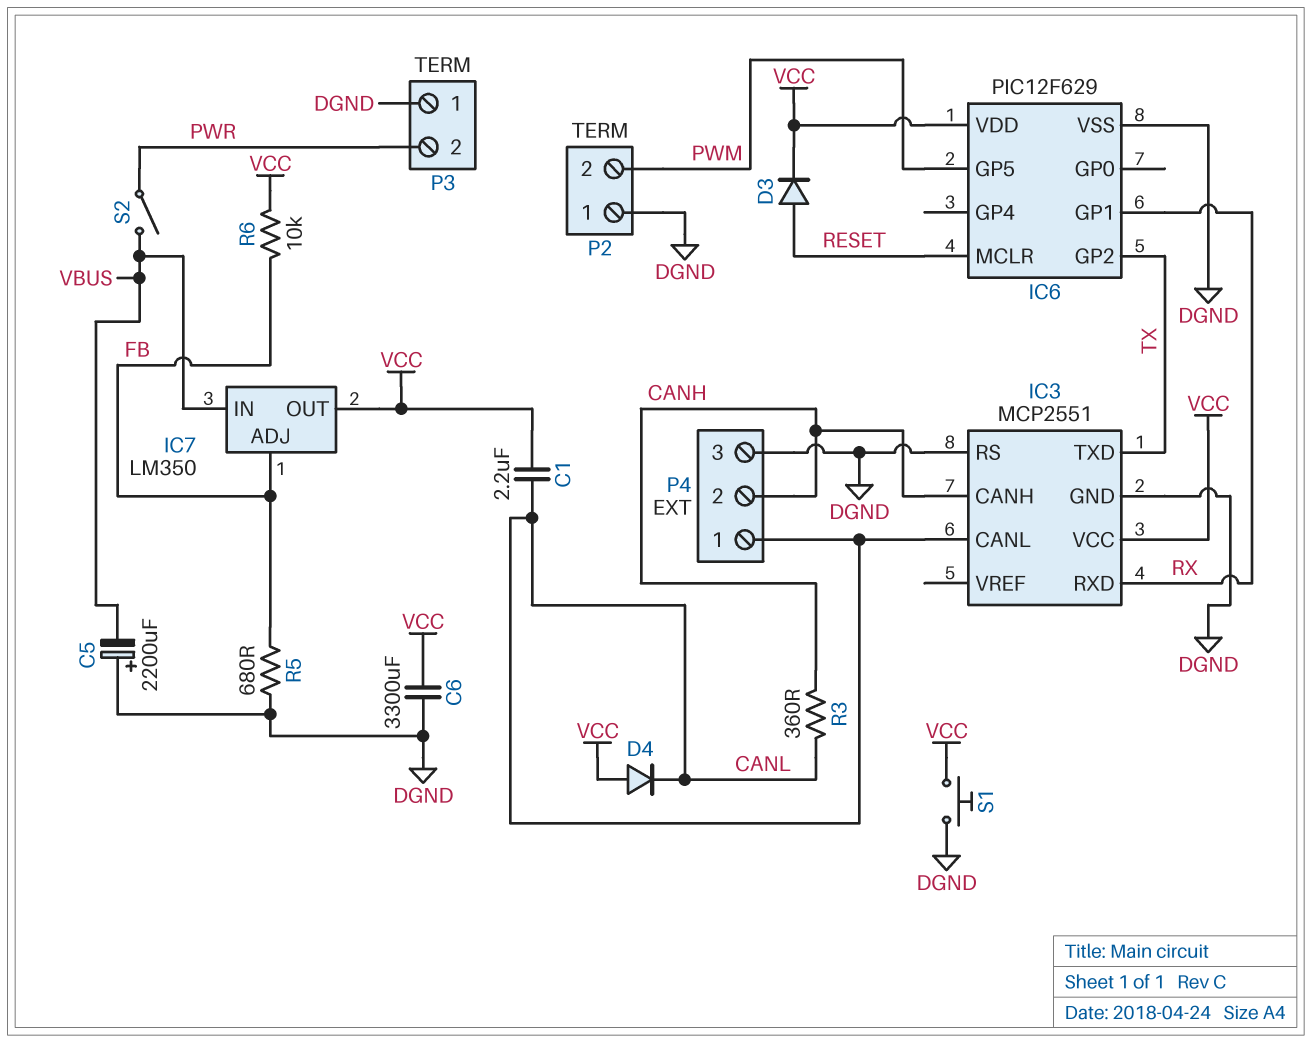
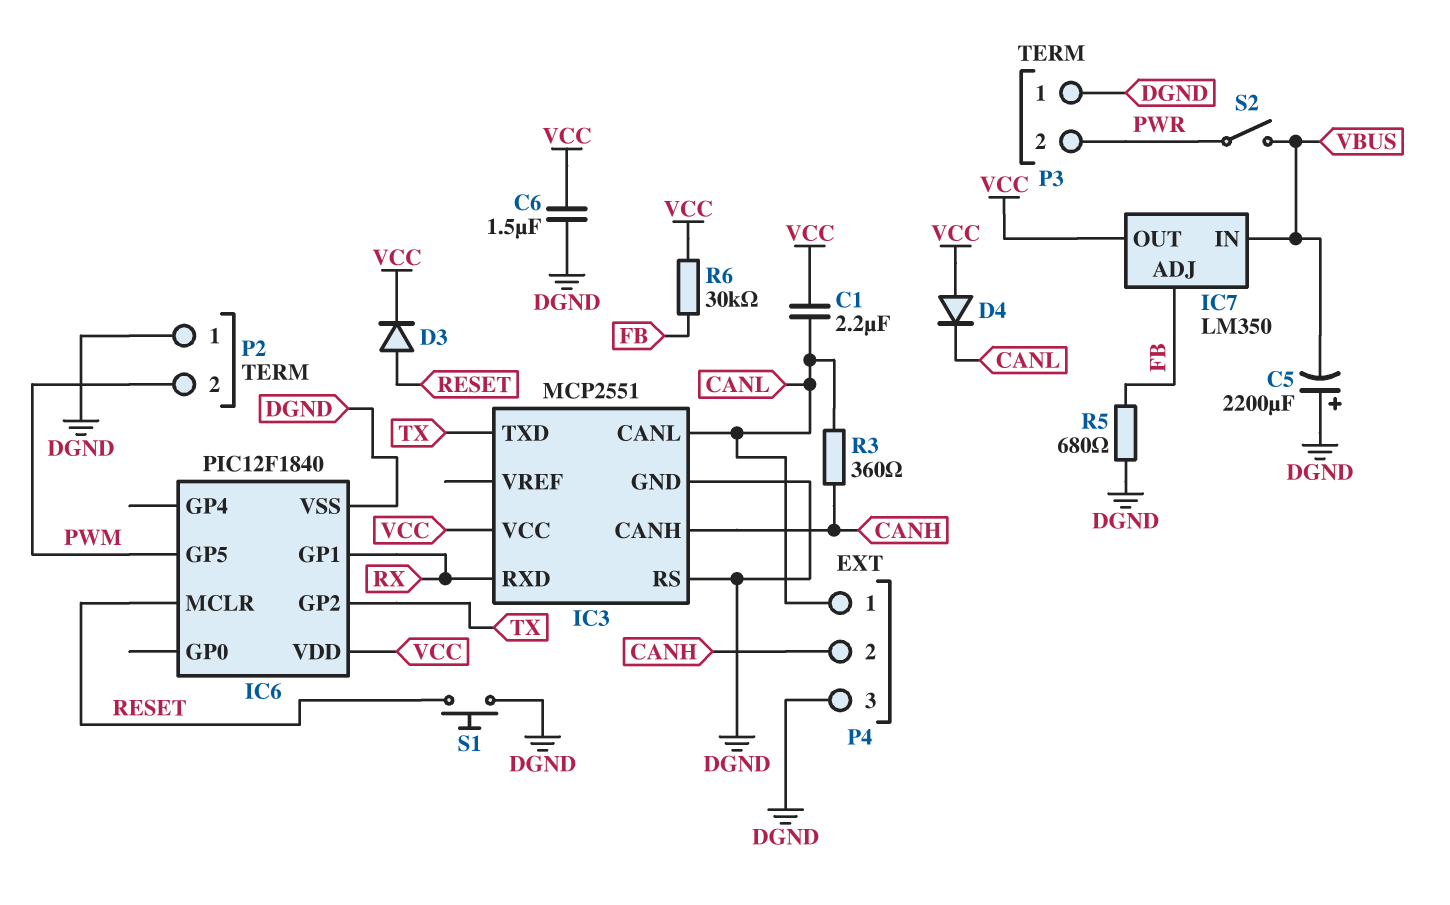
C6: 3300uF (DGND, VCC) -> 1.5uF (DGND, VCC)
IC6: PIC12F629 -> PIC12F1840
R6: 10k (FB, VCC) -> 30k (FB, VCC)
S1: button (DGND, VCC) -> button (DGND, RESET)

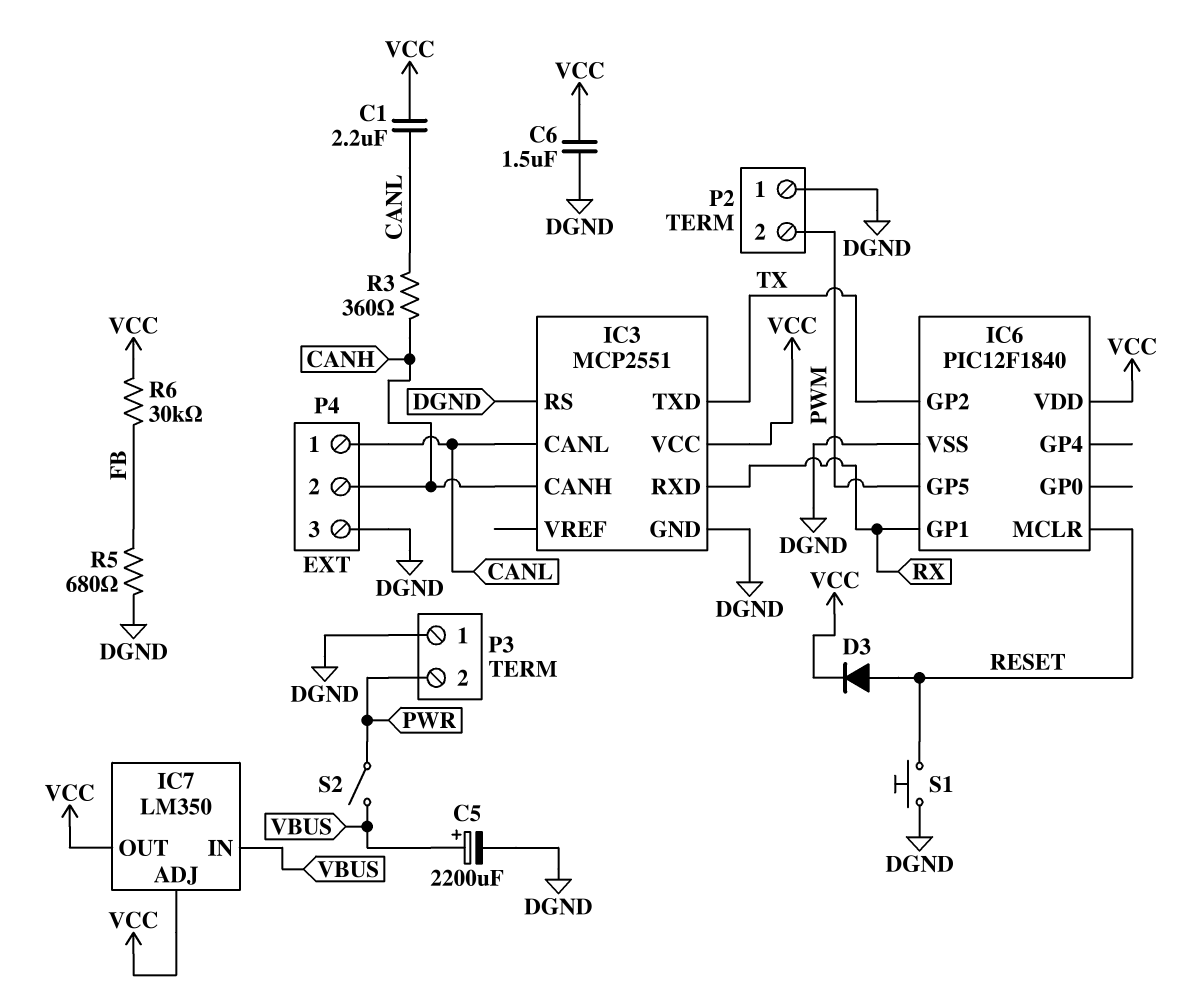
C5: 2200uF (plus DGND, minus VBUS) -> 2200uF (plus VBUS, minus DGND)
D4: diode (A VCC, K CANL) -> none
IC7 pin ADJ: FB -> VCC

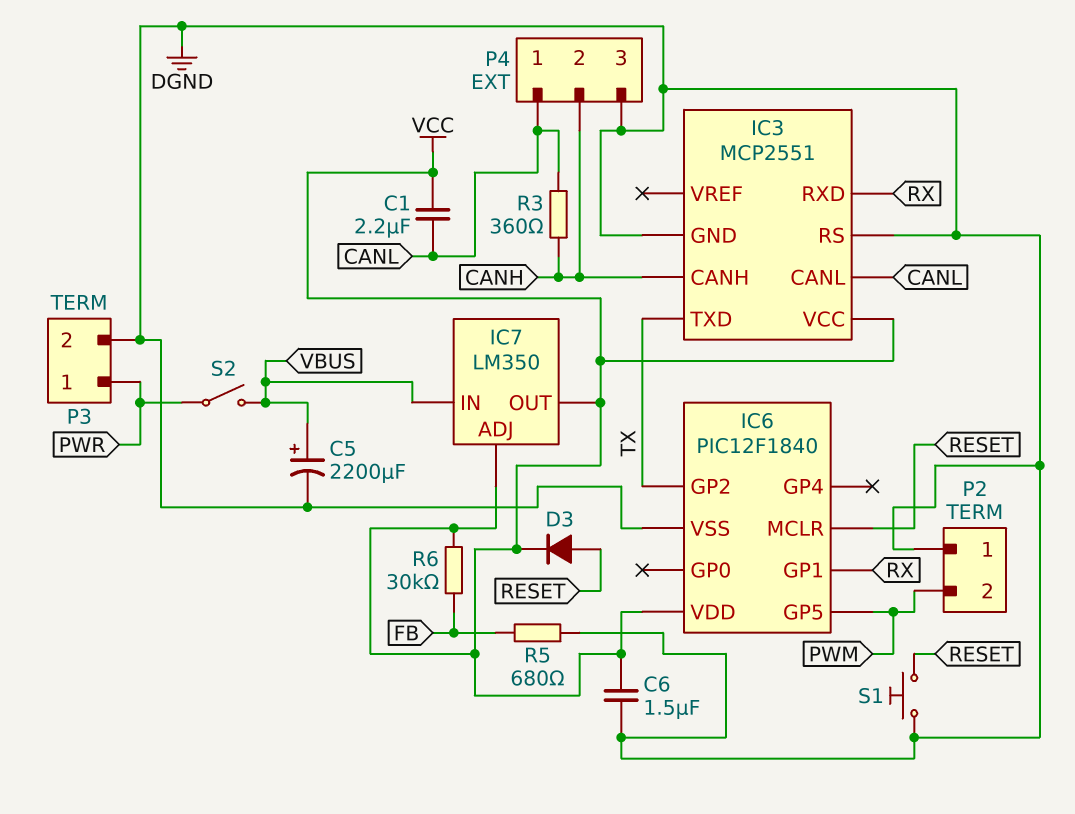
P3 pin 1: DGND -> PWR
P3 pin 2: PWR -> DGND

